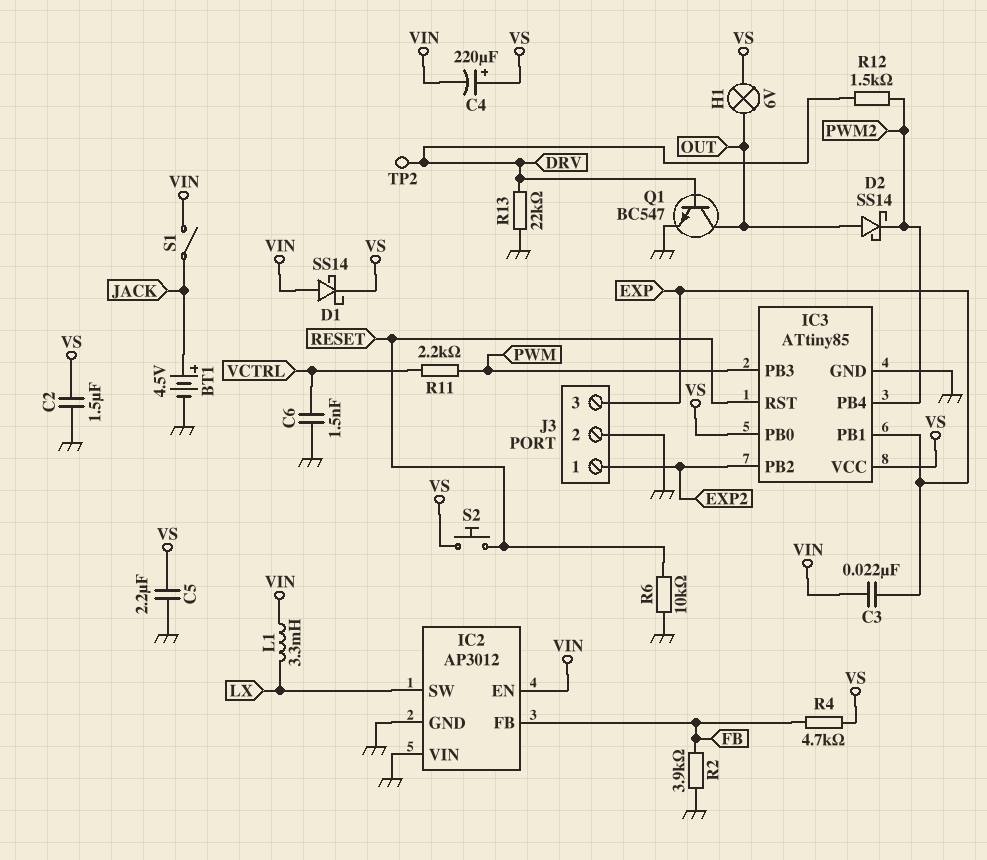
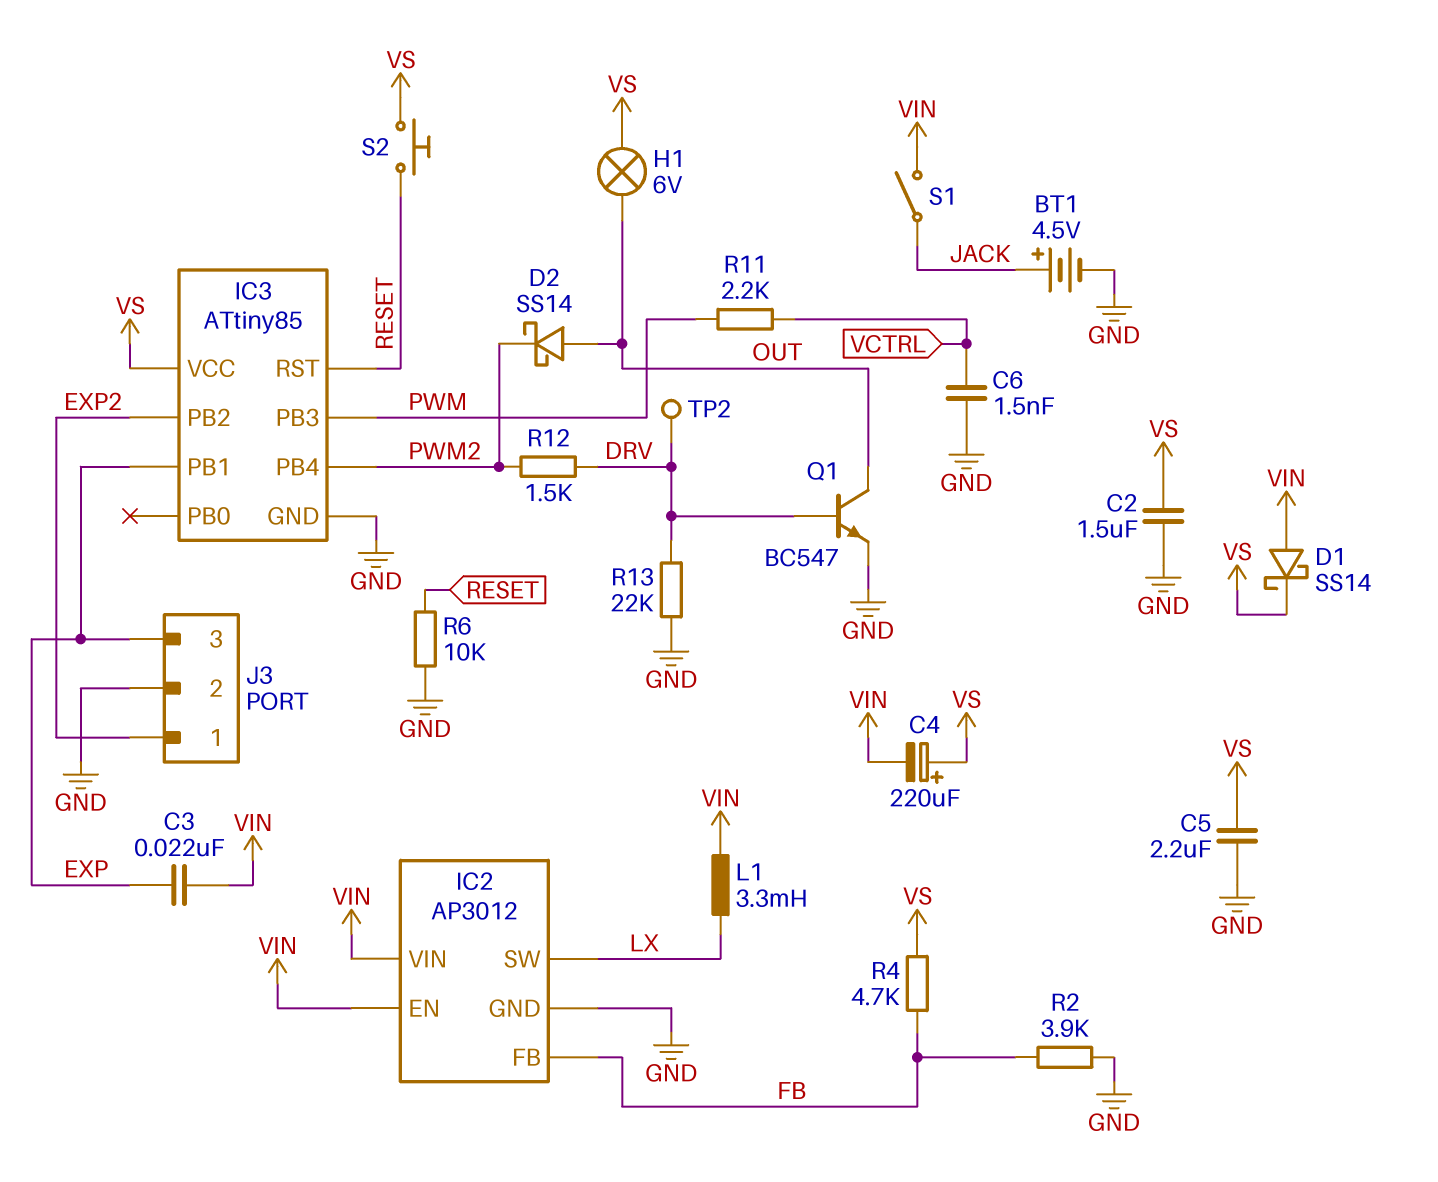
IC2 pin VIN: GND -> VIN
IC3 pin PB0: VS -> none

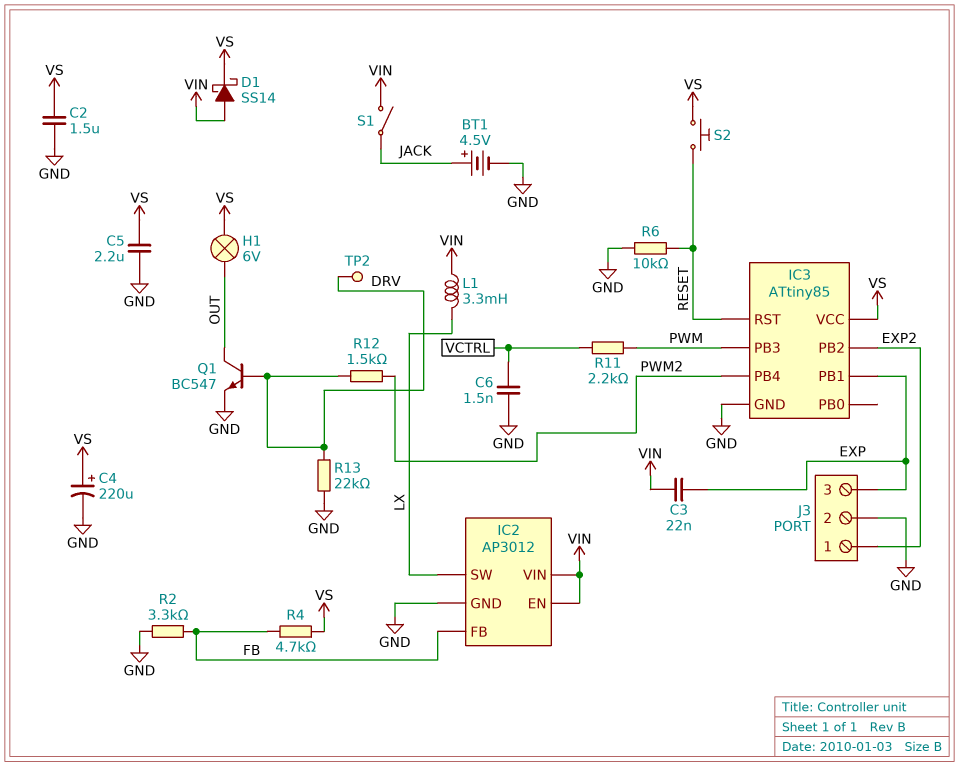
C4: 220uF (plus VS, minus VIN) -> 220uF (plus VS, minus GND)
D2: schottky SS14 (A OUT, K PWM2) -> none
R2: 3.9k (FB, GND) -> 3.3k (FB, GND)

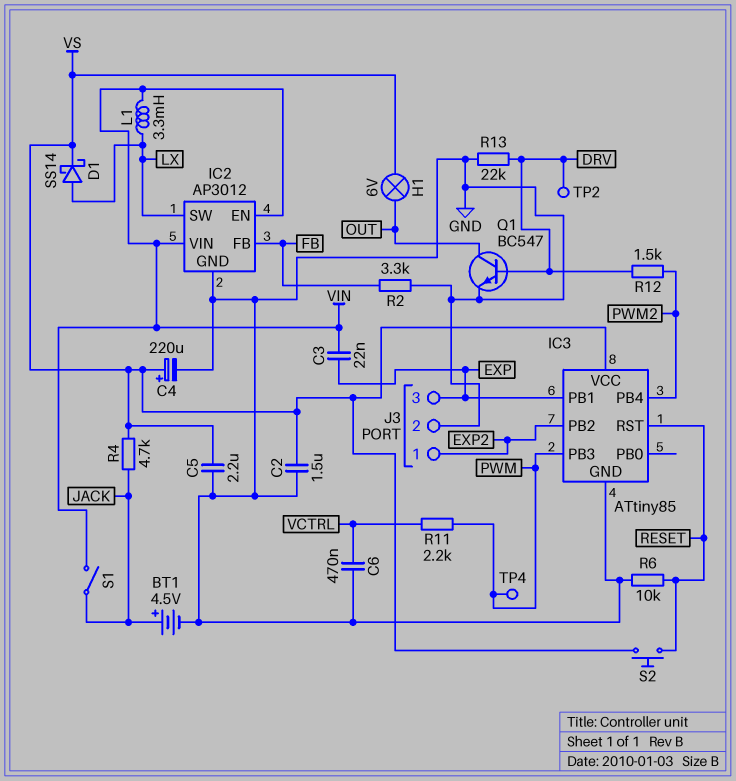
C6: 1.5nF (GND, VCTRL) -> 470nF (GND, VCTRL)
D1: schottky SS14 (A VIN, K VS) -> schottky SS14 (A LX, K VS)
R4: 4.7k (FB, VS) -> 4.7k (JACK, VS)
TP4: none -> test point (PWM)

